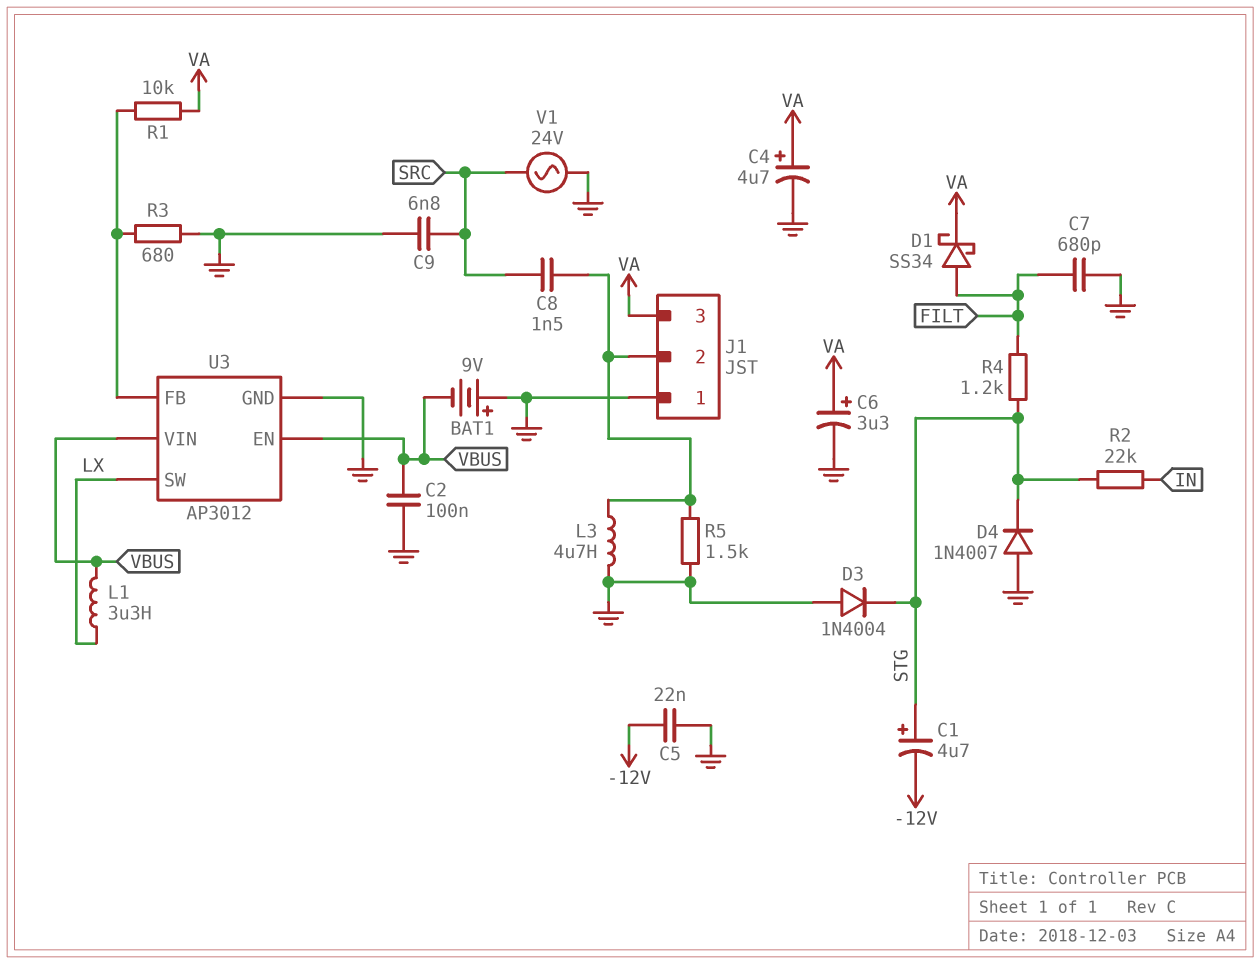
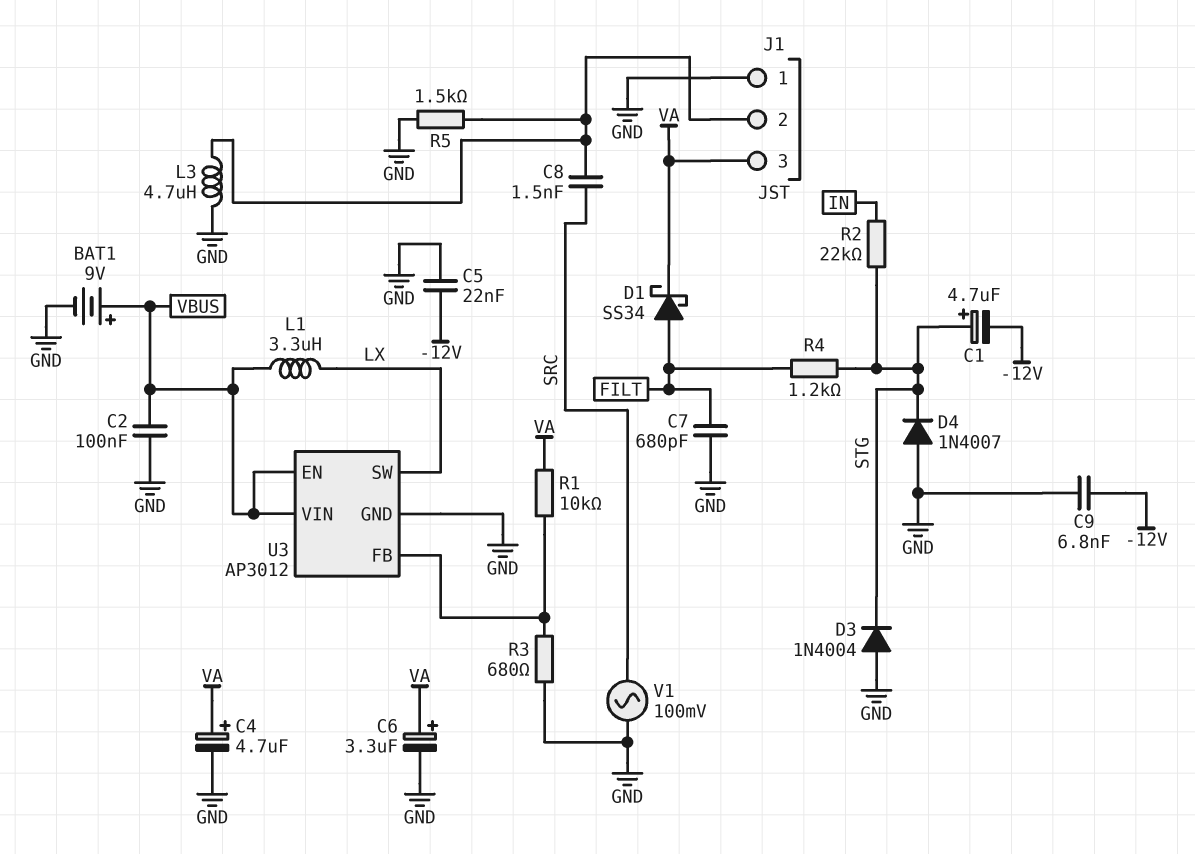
BAT1: 9V (plus GND, minus VBUS) -> 9V (plus VBUS, minus GND)
C9: 6.8nF (GND, SRC) -> 6.8nF (-12V, GND)
V1: AC 24V (GND, SRC) -> AC 100mV (GND, SRC)

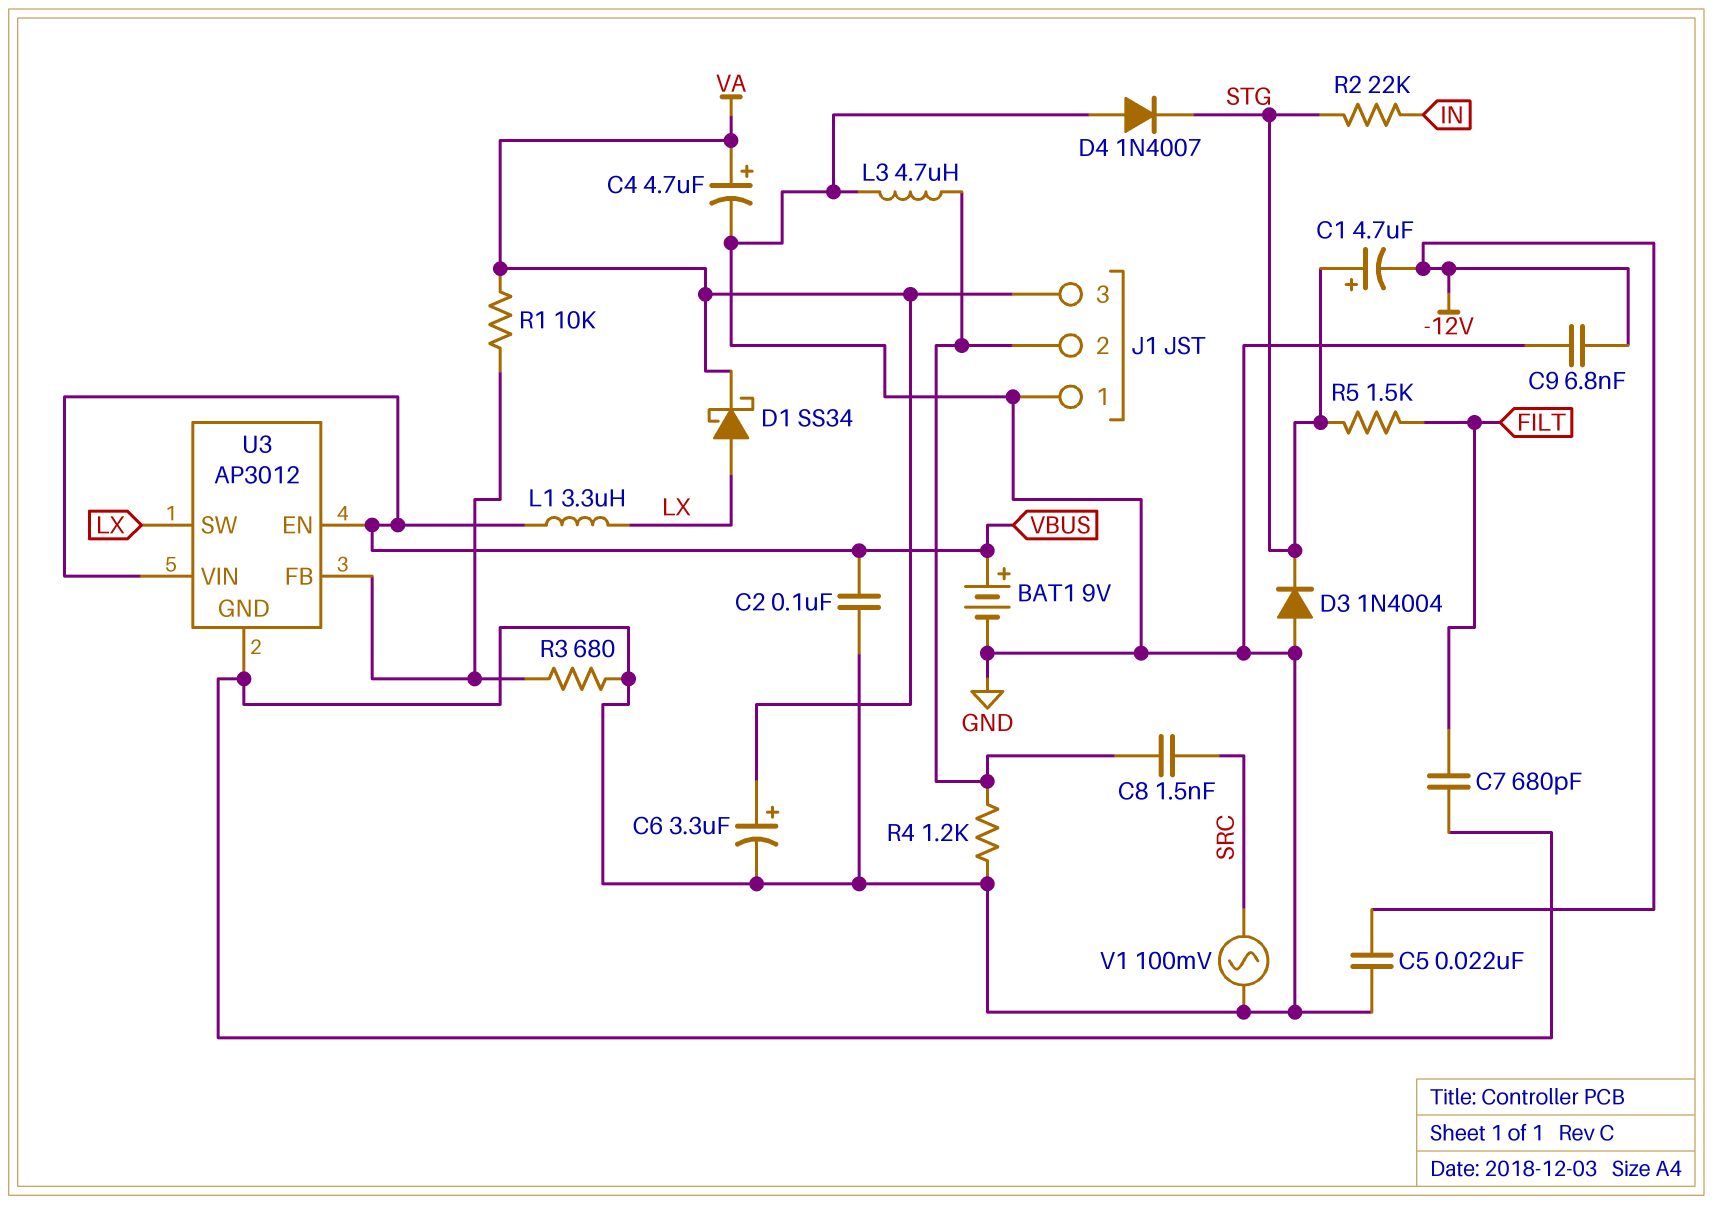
D1: schottky SS34 (A FILT, K VA) -> schottky SS34 (A LX, K VA)
R4: 1.2k (FILT, STG) -> 1.2k (GND, J1/2)
R5: 1.5k (GND, J1/2) -> 1.5k (FILT, STG)

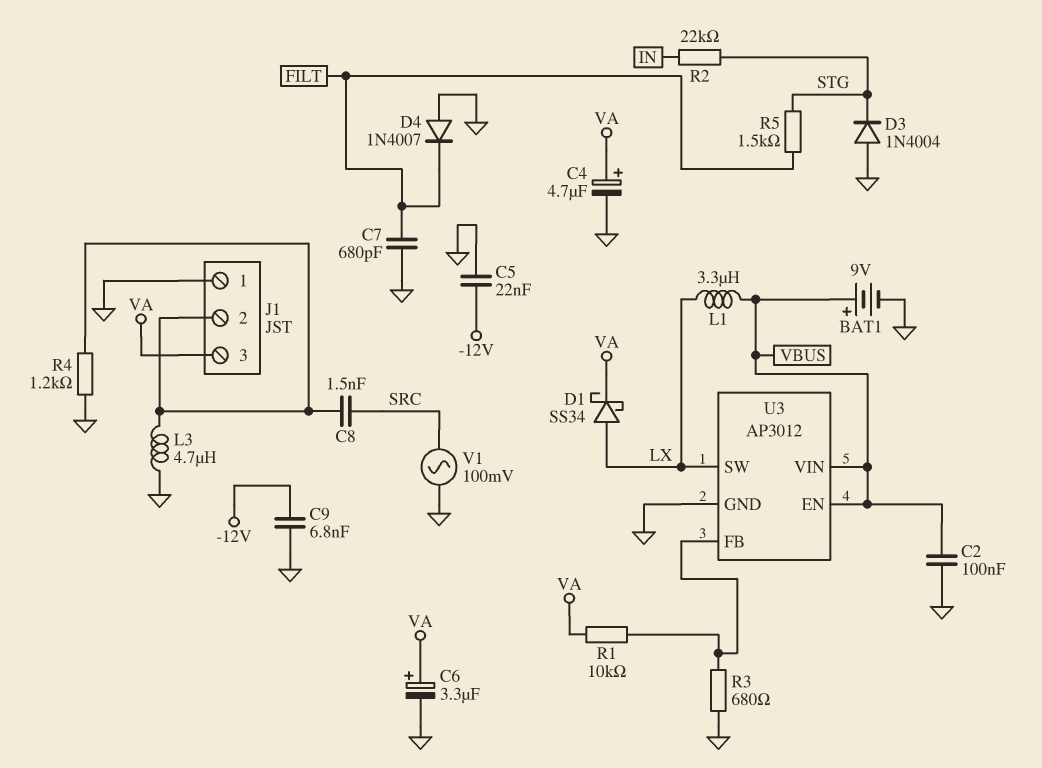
C1: 4.7uF (plus STG, minus -12V) -> none
D4: diode 1N4007 (A GND, K STG) -> diode 1N4007 (A GND, K FILT)

